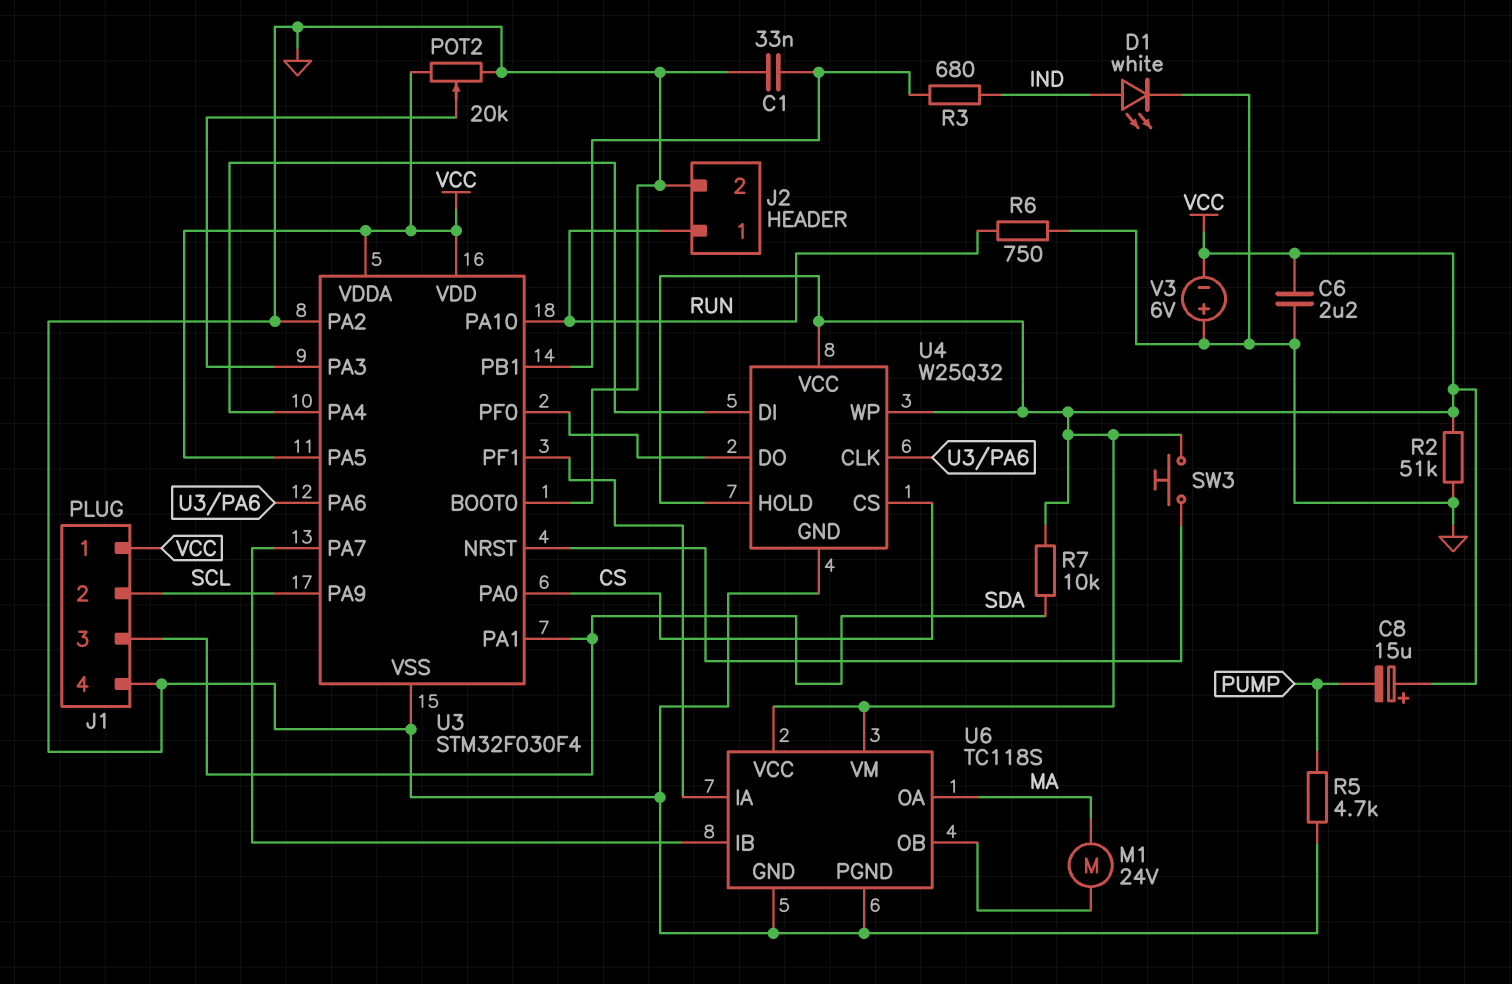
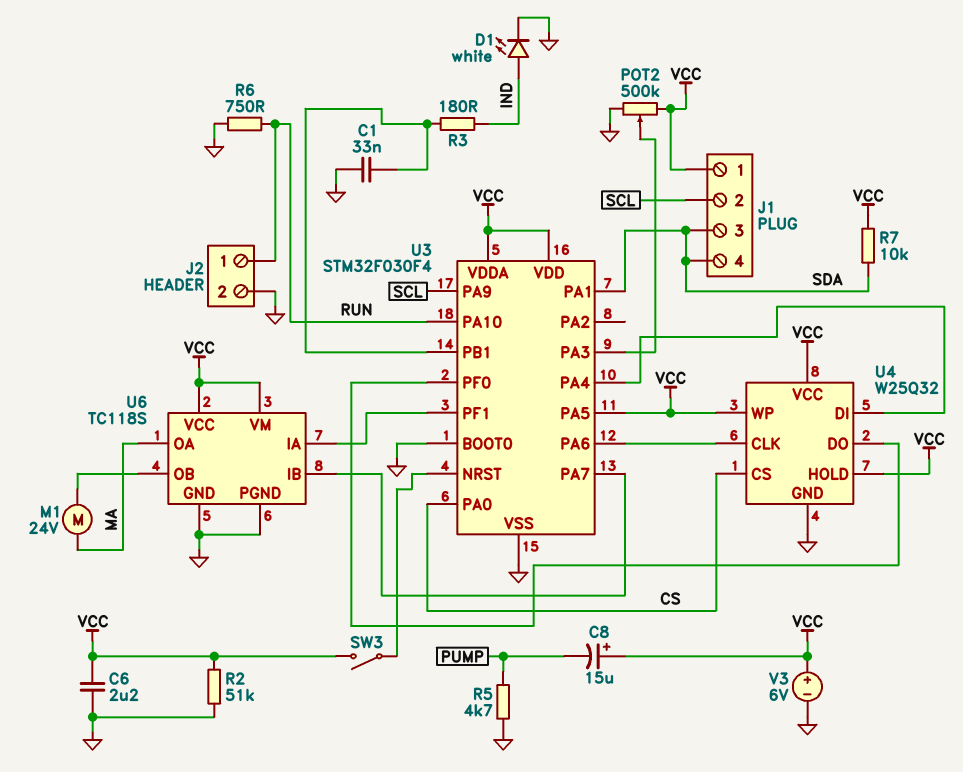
J1 pin 4: GND -> SDA
POT2: 20k (GND, VCC, wiper U3/PA3) -> 500k (GND, VCC, wiper U3/PA3)
R3: 680 (IND, U3/PB1) -> 180 (IND, U3/PB1)
SW3: button (U3/NRST, VCC) -> switch (U3/NRST, VCC)
U3 pin PA2: GND -> none
V3: 6V (plus GND, minus VCC) -> 6V (plus VCC, minus GND)

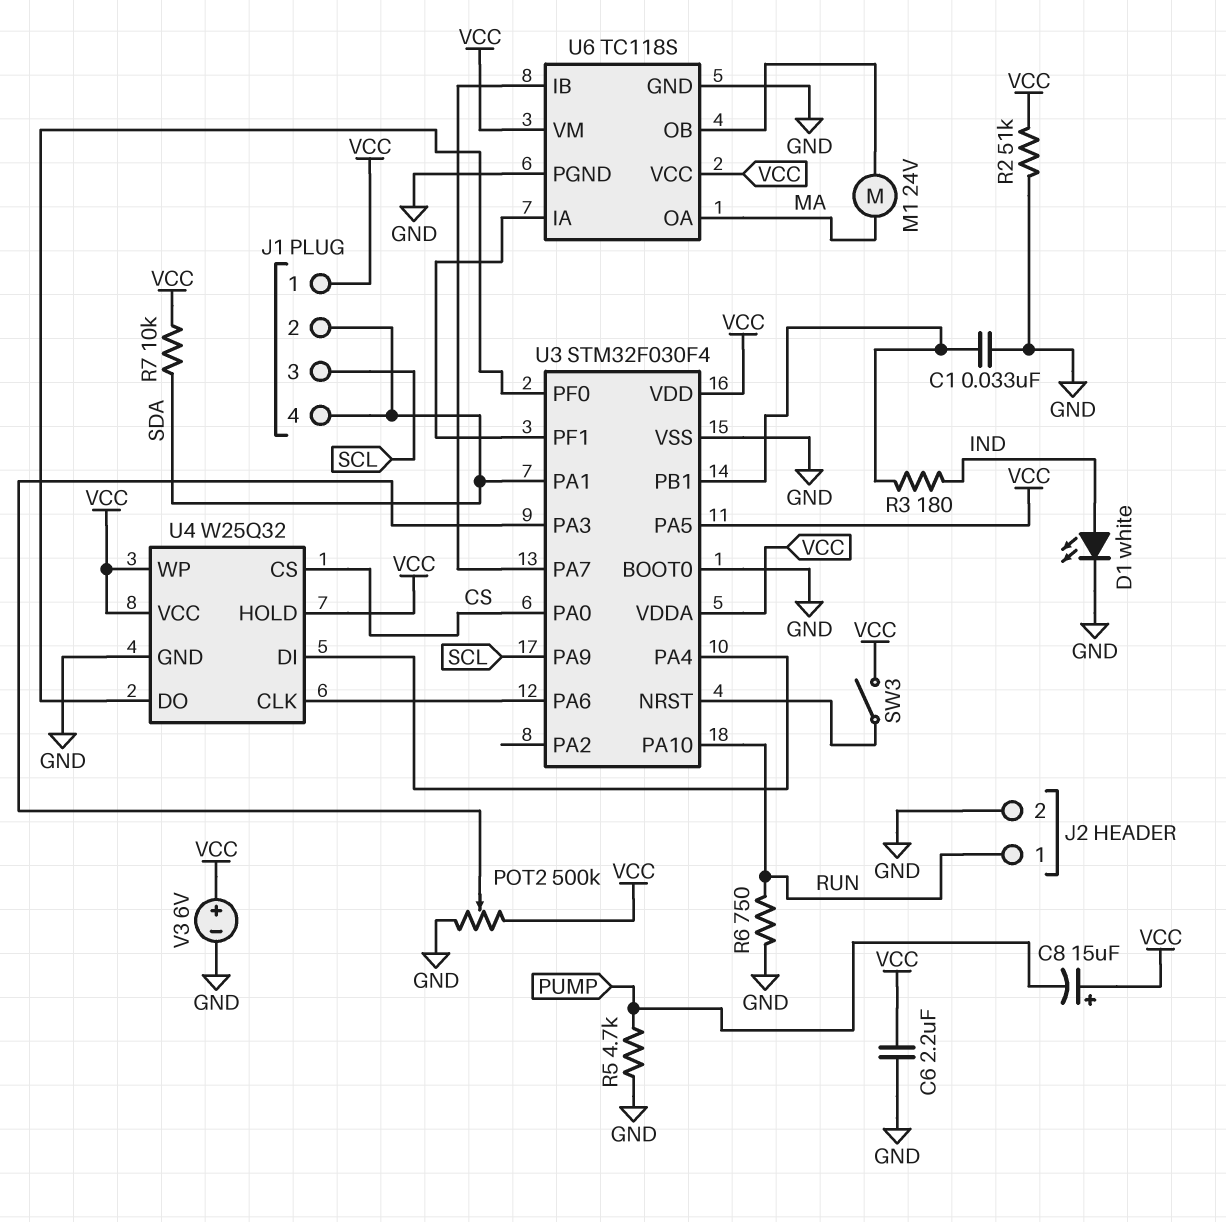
J1 pin 2: SCL -> SDA
J1 pin 3: SDA -> SCL

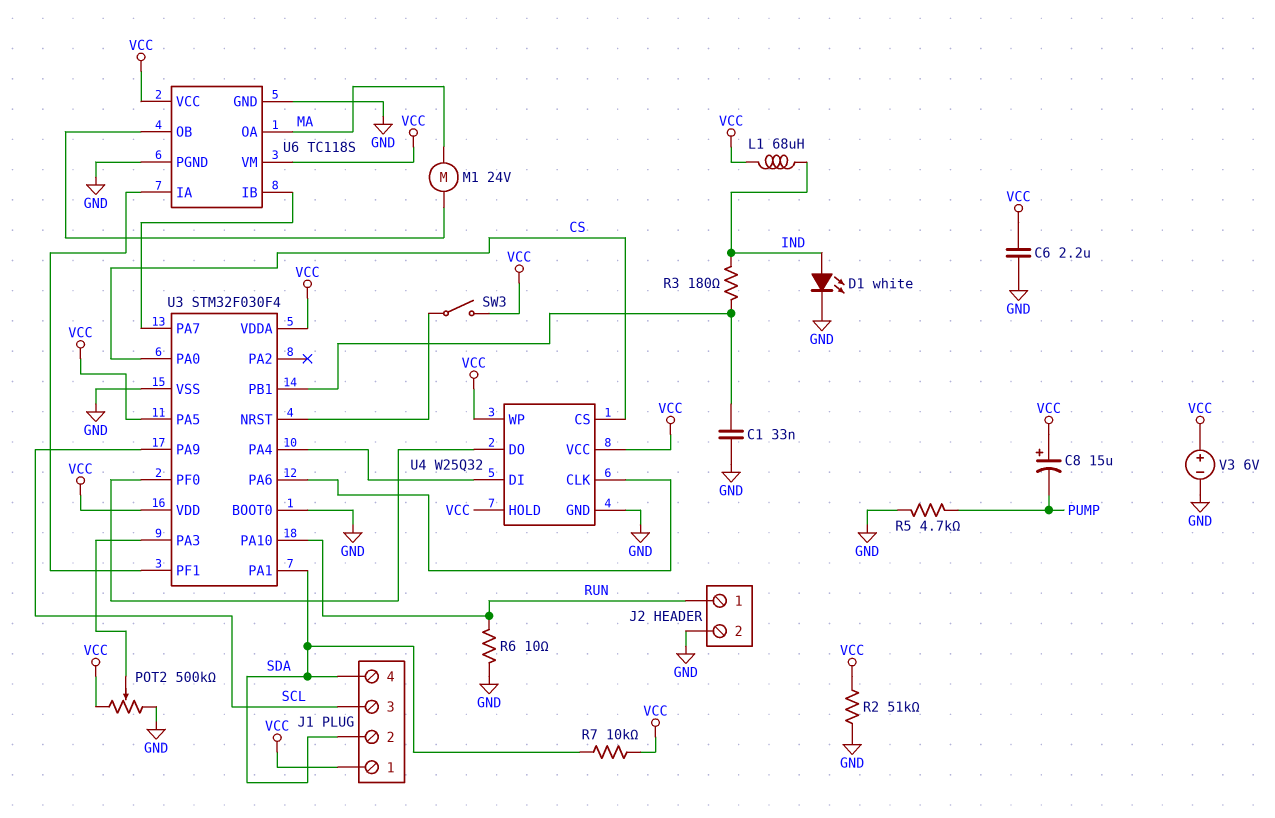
L1: none -> 68uH (IND, VCC)
R6: 750 (GND, RUN) -> 10 (GND, RUN)

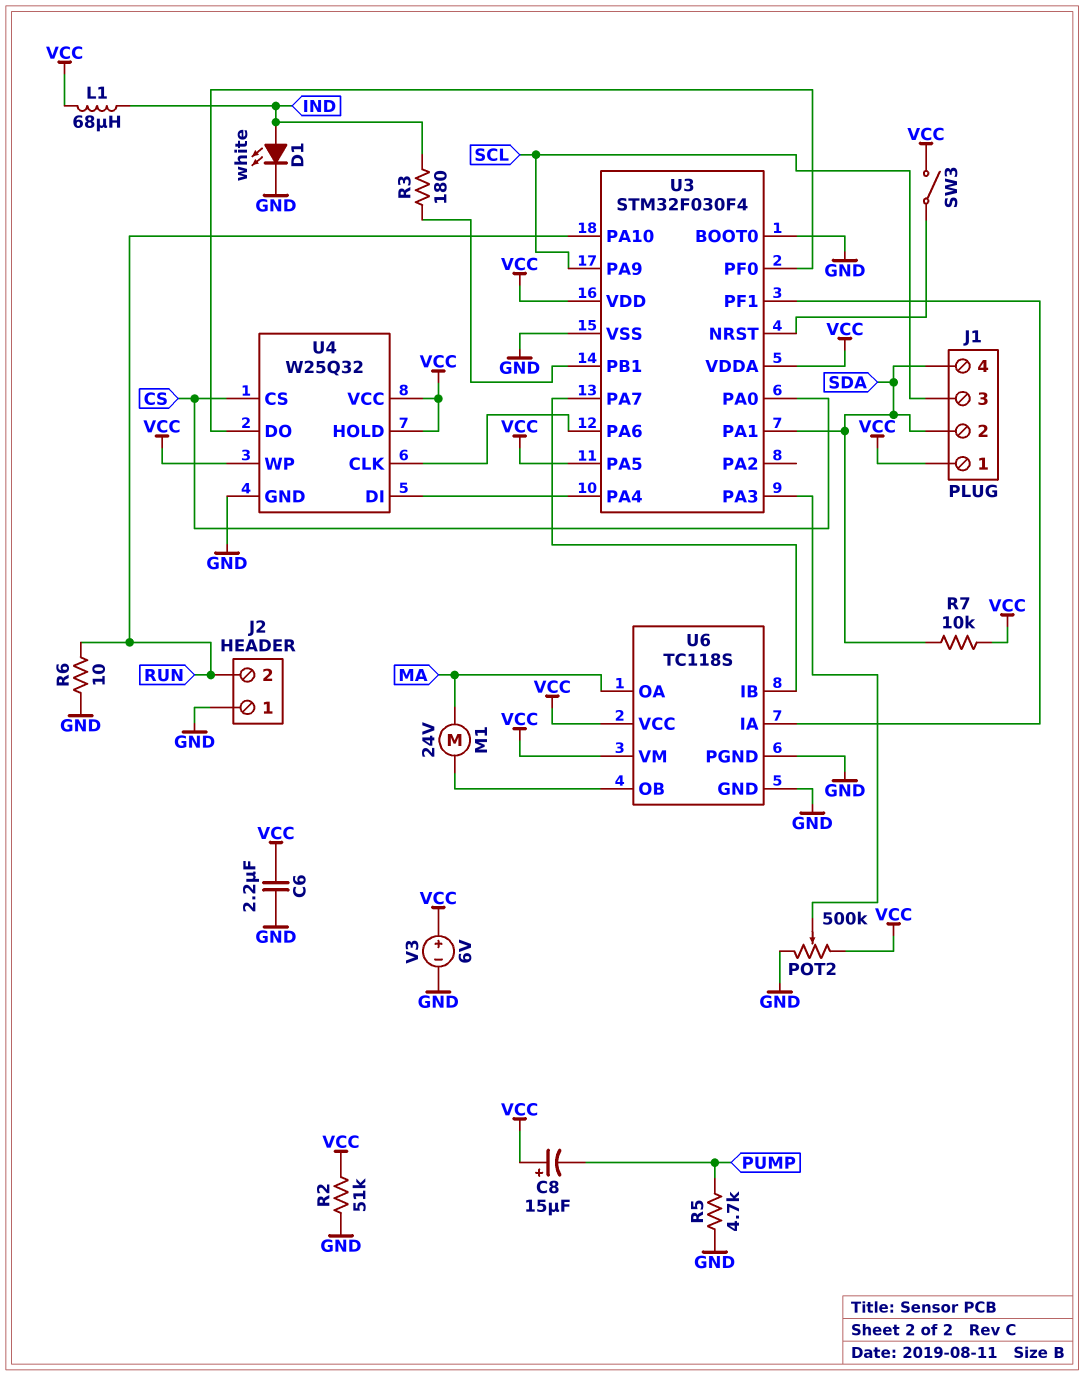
C1: 33nF (GND, U3/PB1) -> none
J2 pin 1: RUN -> GND
J2 pin 2: GND -> RUN

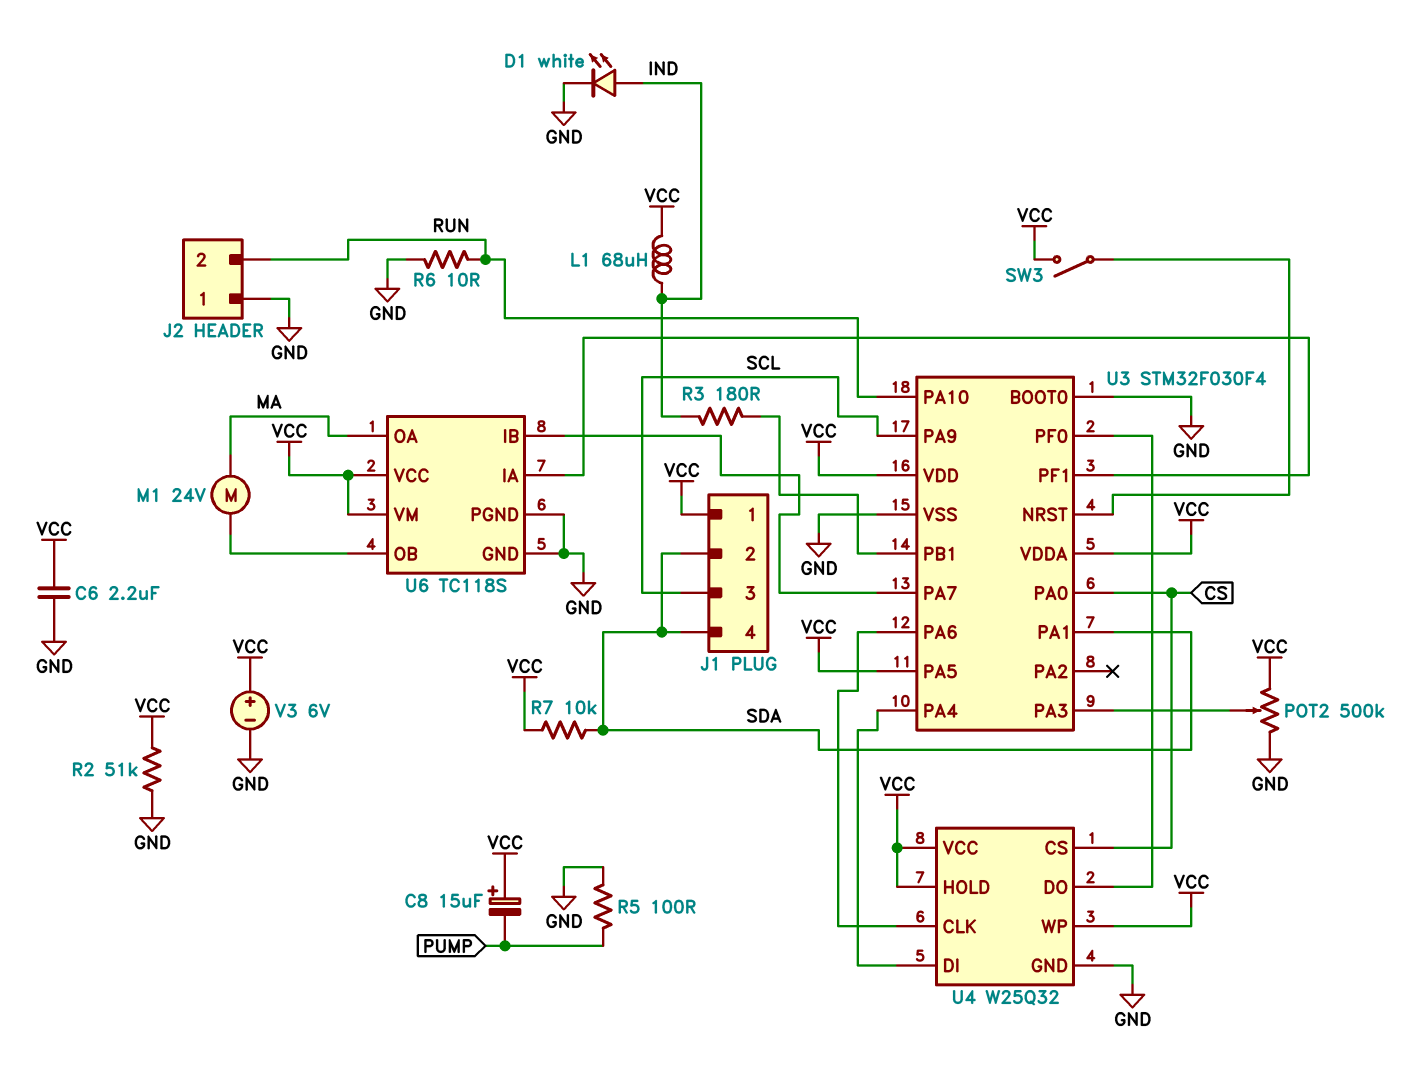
R5: 4.7k (GND, PUMP) -> 100 (GND, PUMP)

